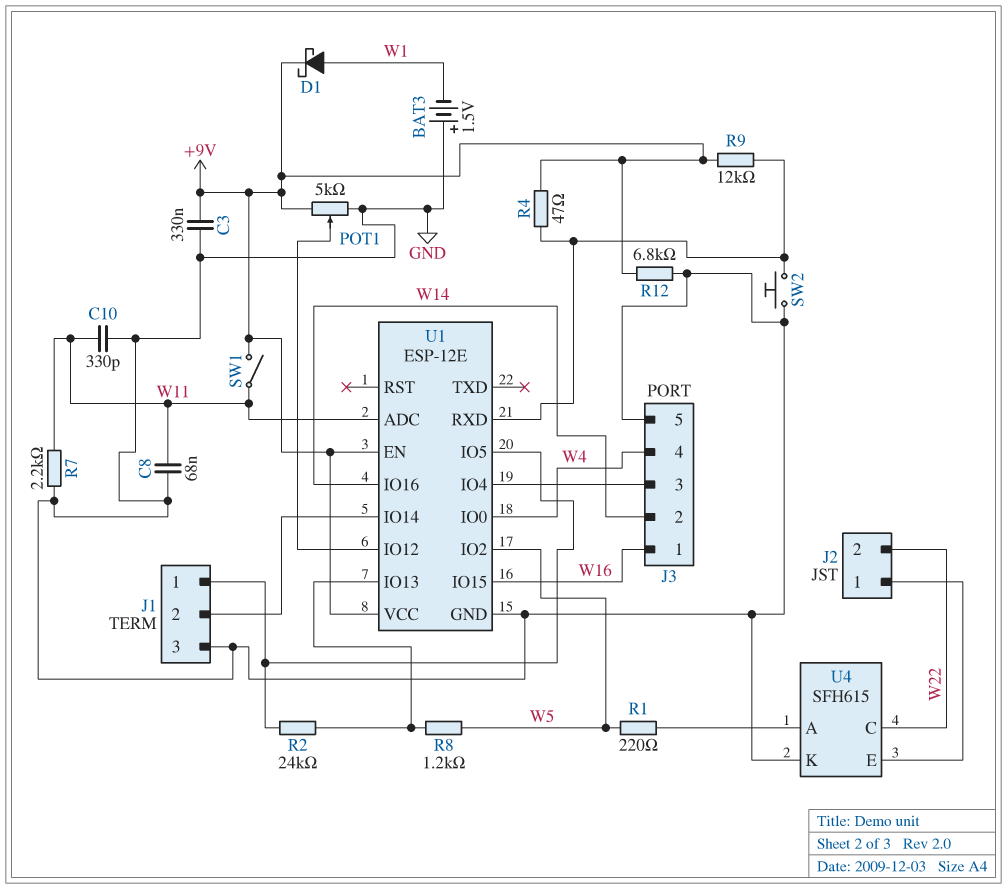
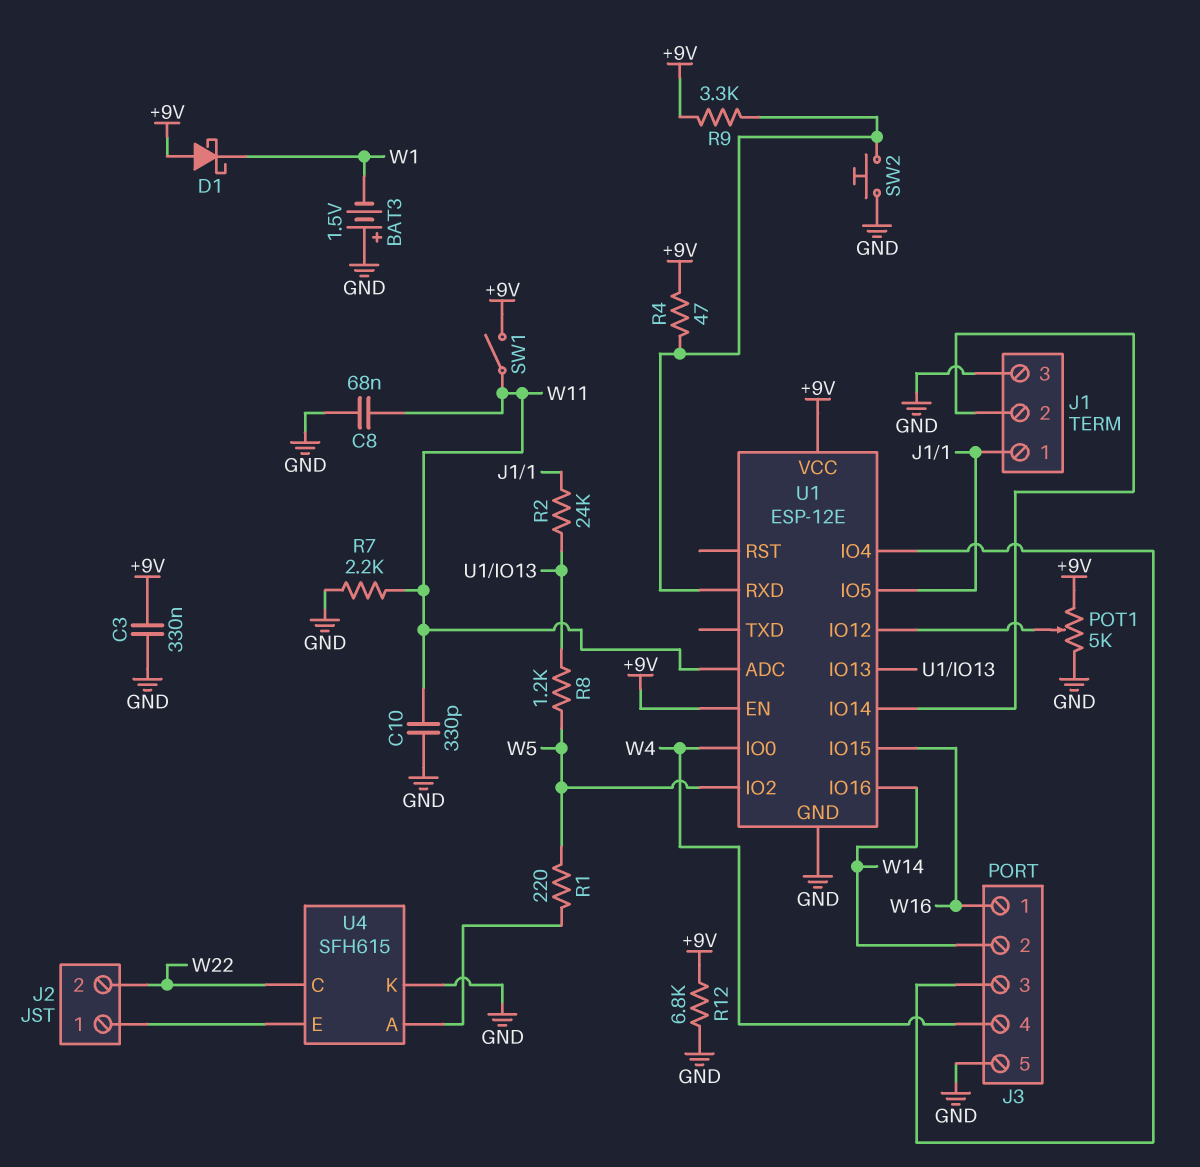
D1: schottky (A W1, K +9V) -> schottky (A +9V, K W1)
R9: 12k (+9V, U1/RXD) -> 3.3k (+9V, U1/RXD)

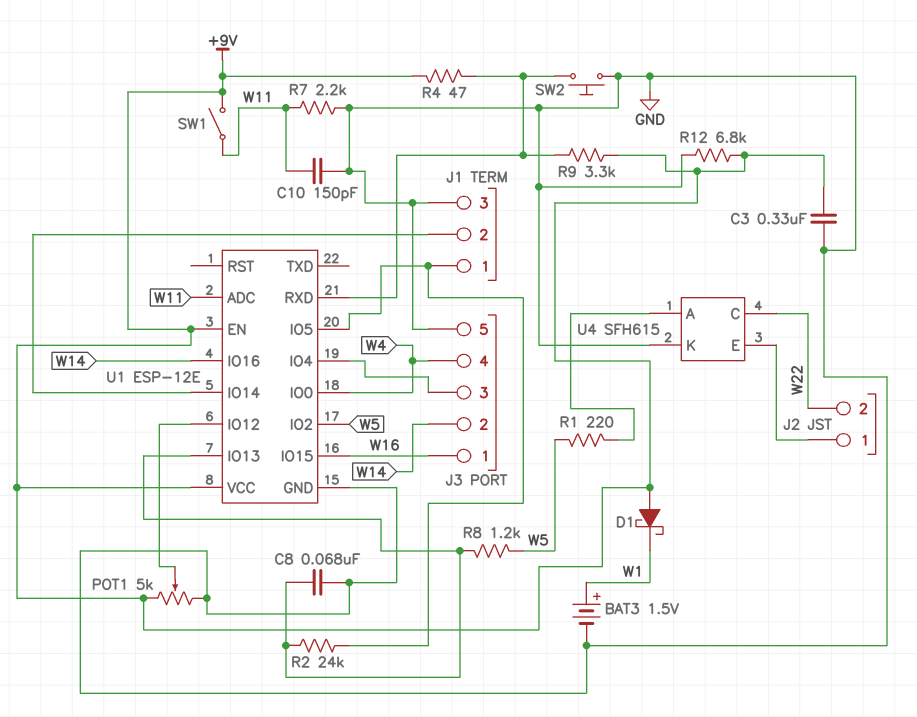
BAT3: 1.5V (plus GND, minus W1) -> 1.5V (plus W1, minus GND)
C8: 68nF (GND, W11) -> 68nF (GND, U1/IO13)
C10: 330pF (GND, W11) -> 150pF (GND, W11)

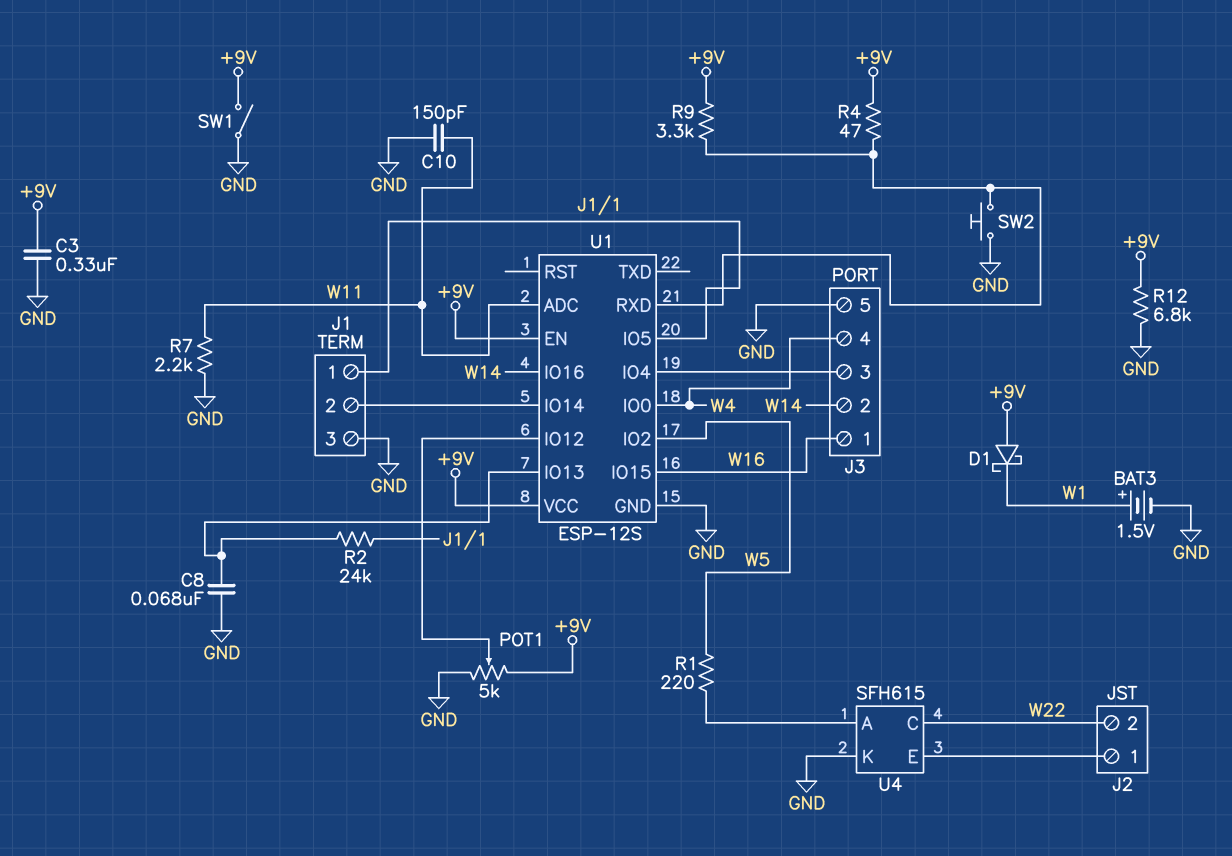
R8: 1.2k (U1/IO13, W5) -> none
SW1: switch (+9V, W11) -> switch (+9V, GND)
U1: ESP-12E -> ESP-12S

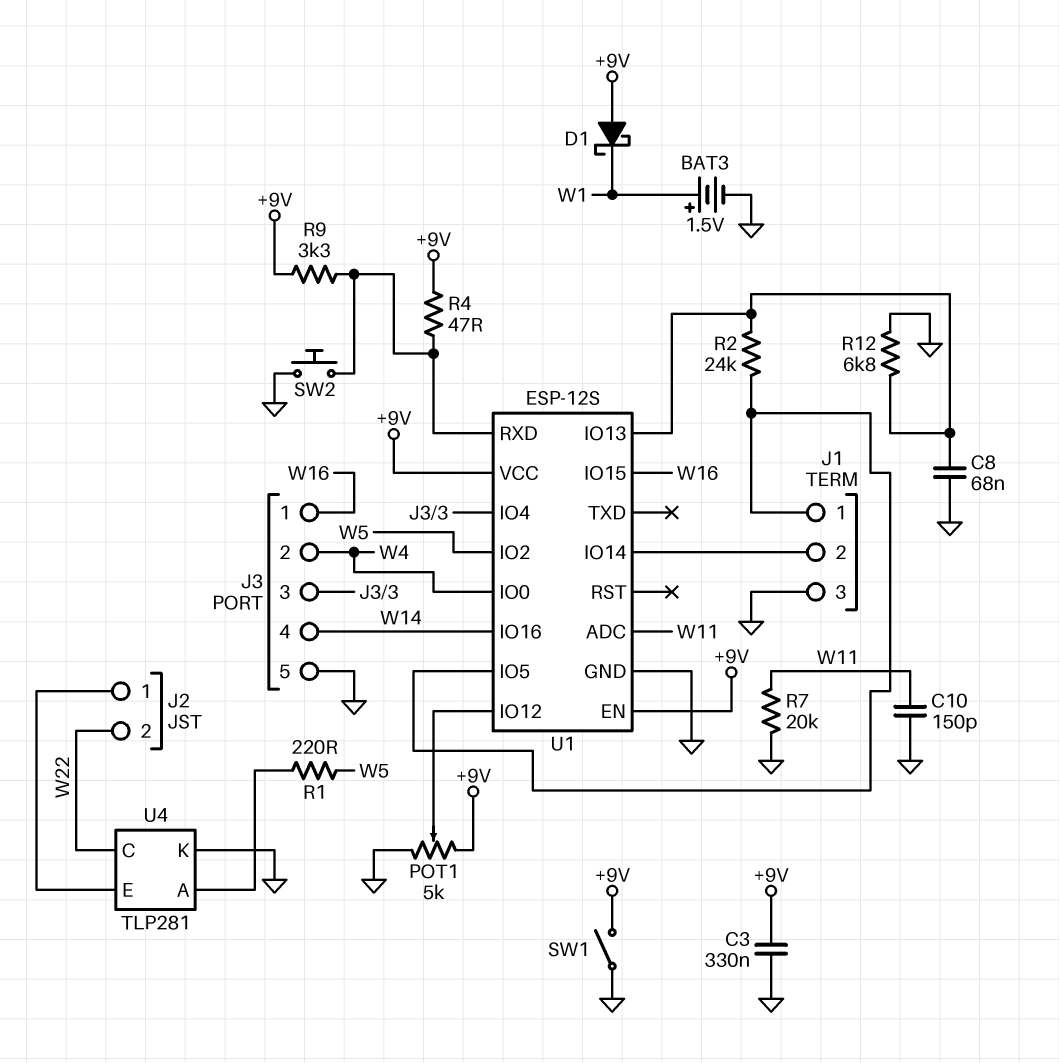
J3 pin 2: W14 -> W4
J3 pin 4: W4 -> W14
R7: 2.2k (GND, W11) -> 20k (GND, W11)
R12: 6.8k (+9V, GND) -> 6.8k (GND, U1/IO13)
U4: SFH615 -> TLP281

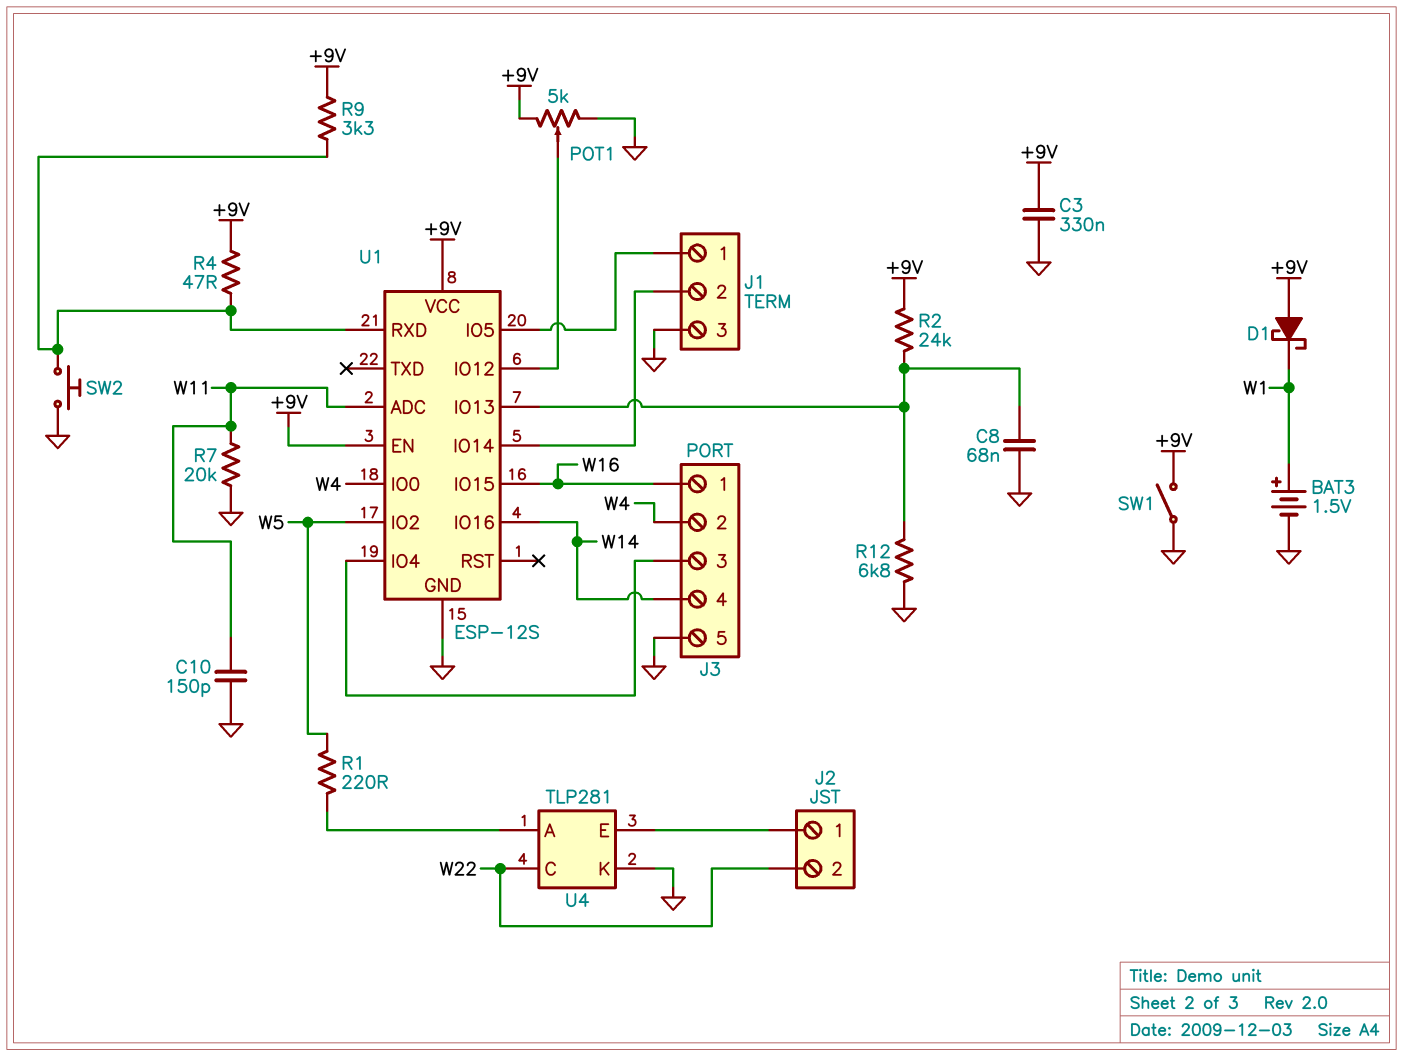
R2: 24k (J1/1, U1/IO13) -> 24k (+9V, U1/IO13)

